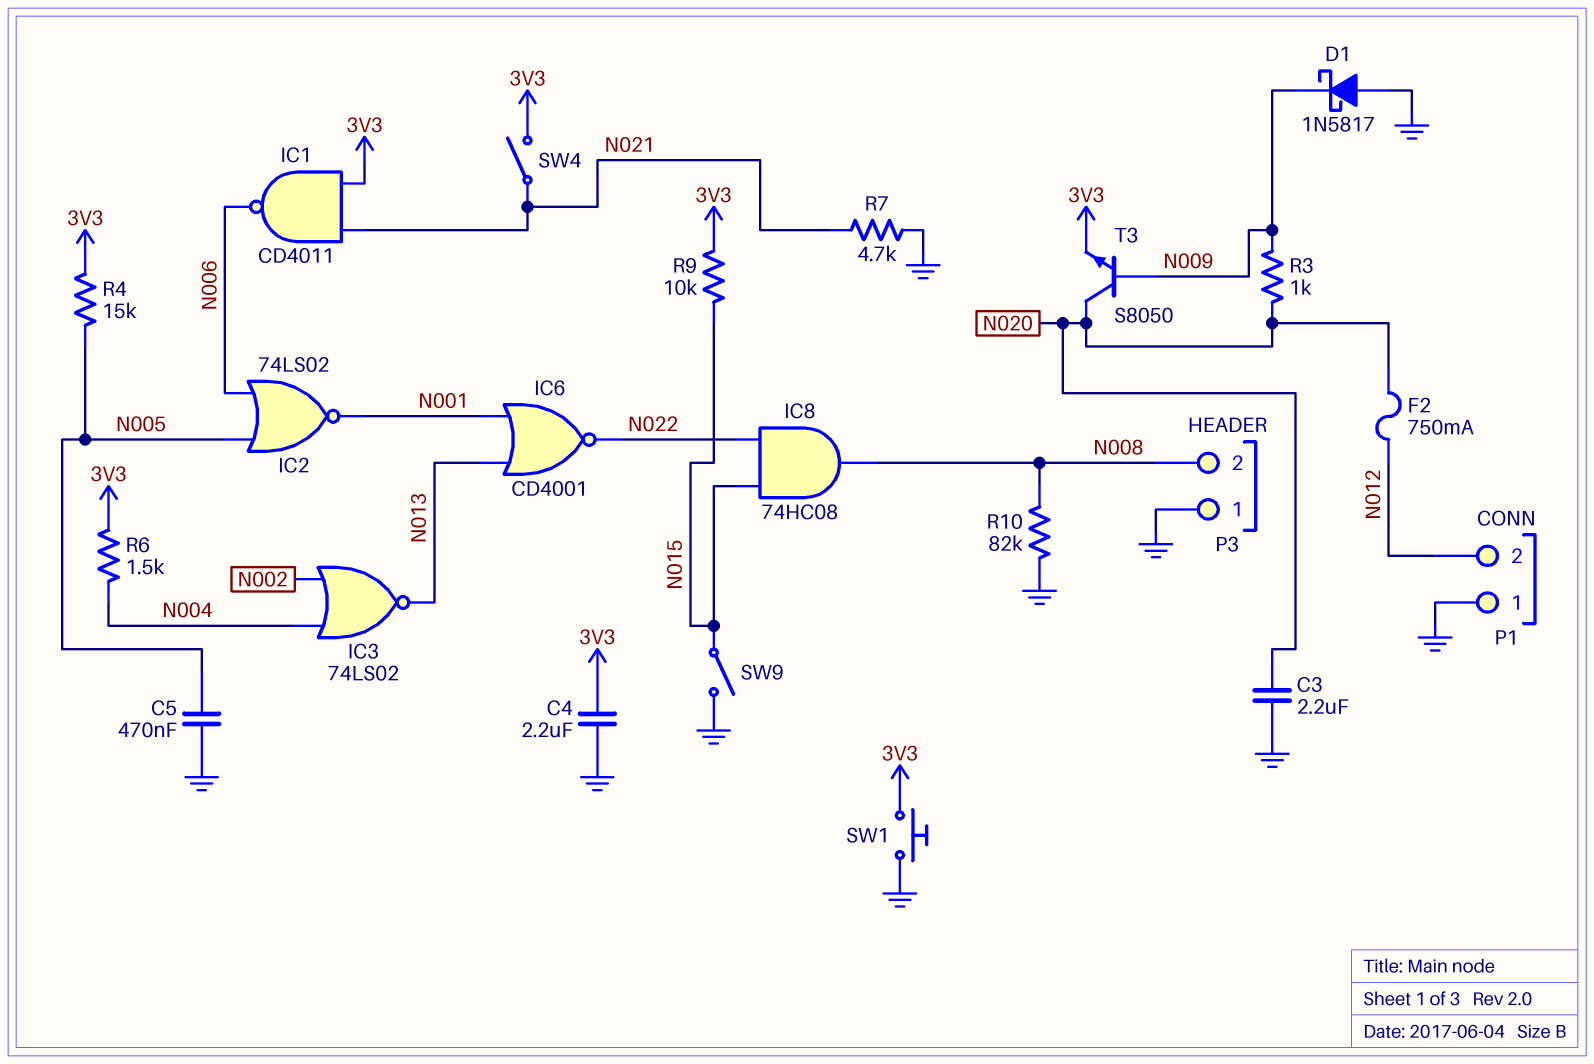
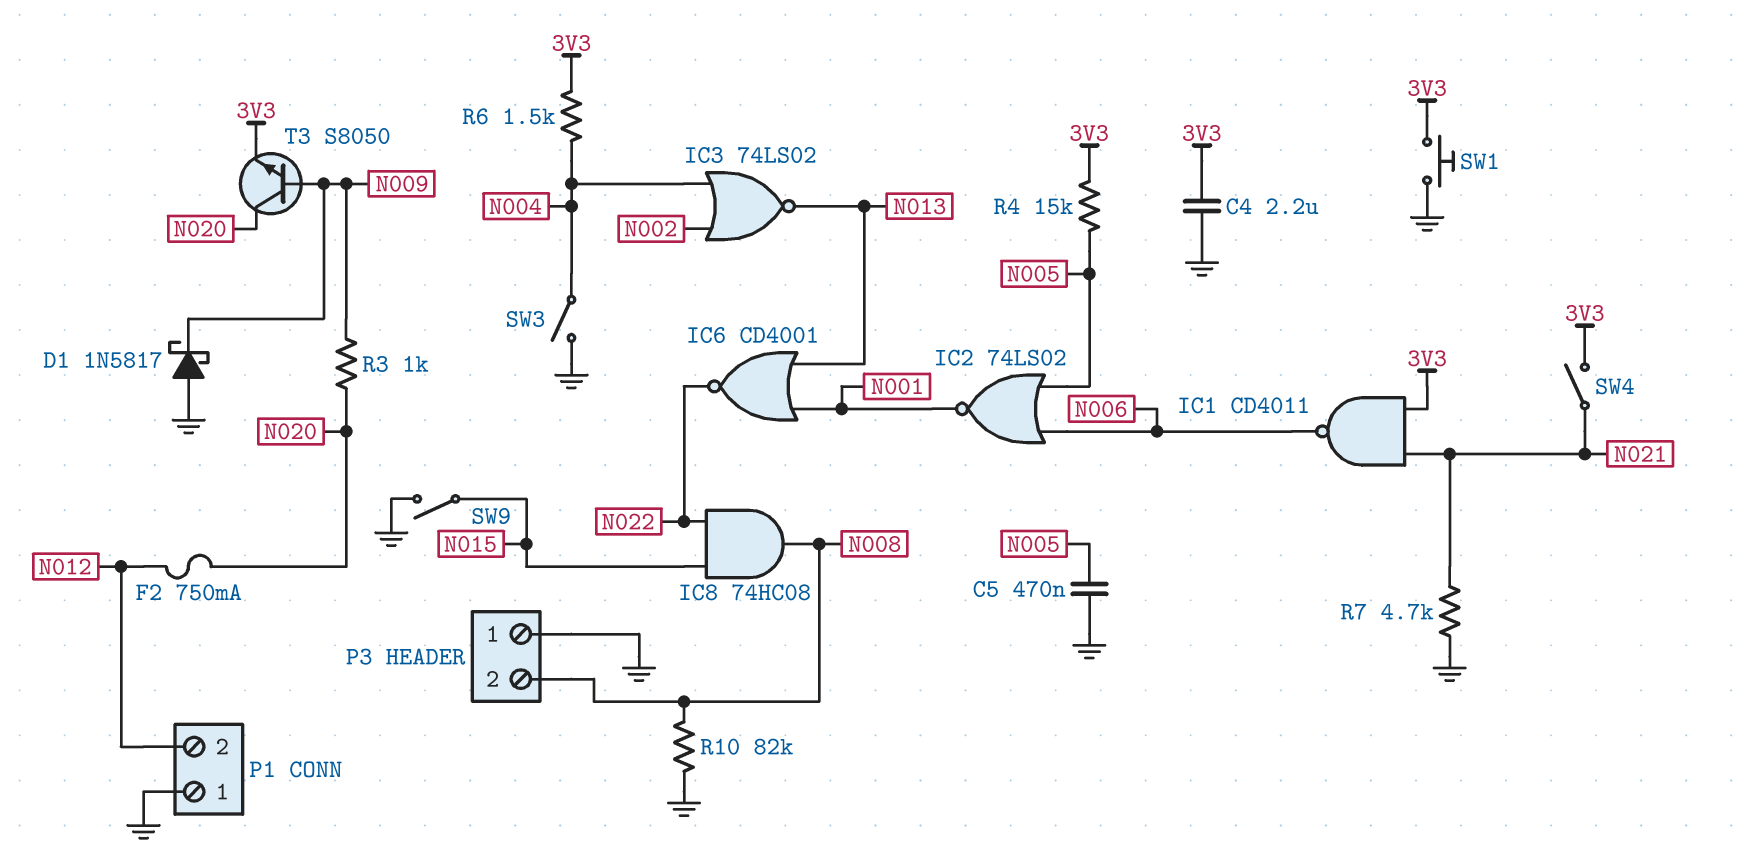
C3: 2.2uF (GND, N020) -> none
R9: 10k (3V3, N015) -> none
SW3: none -> switch (GND, N004)

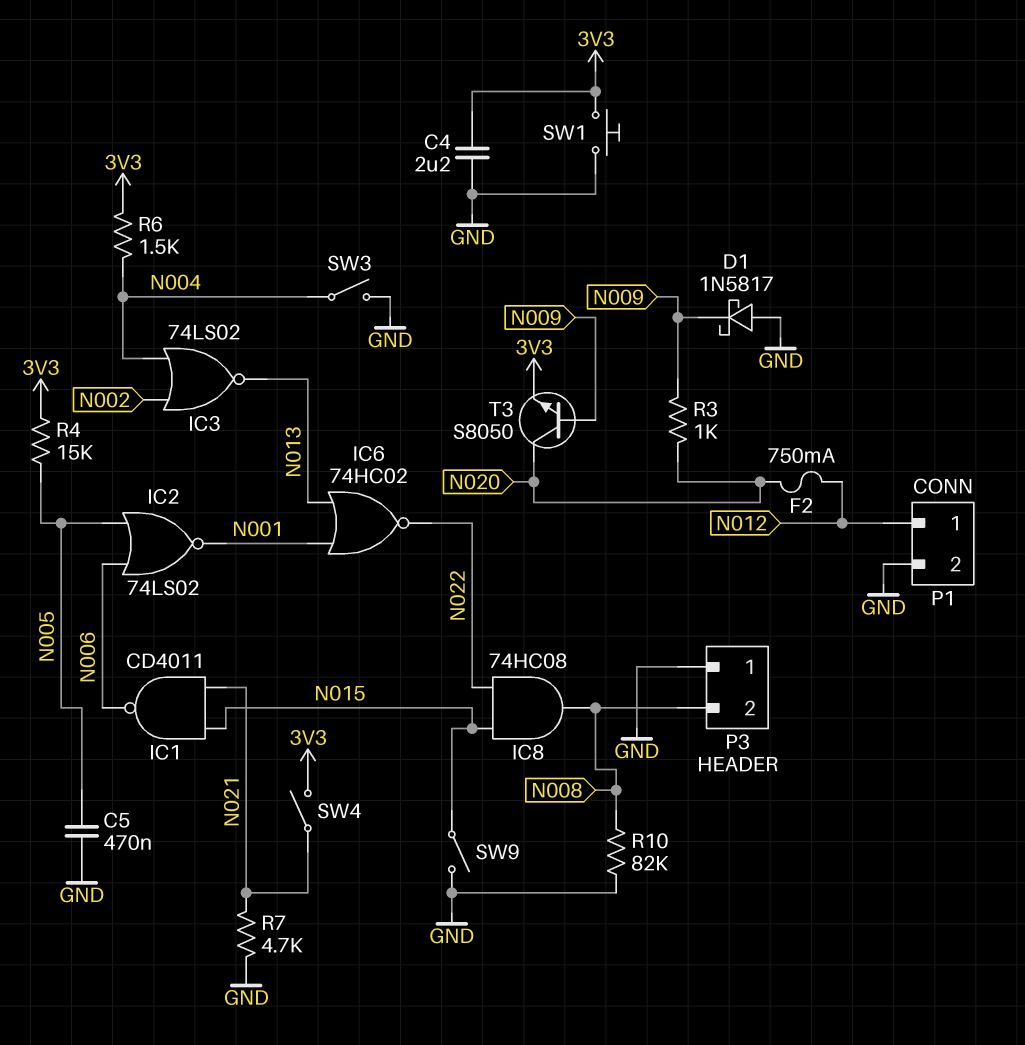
IC1: NAND CD4011 (in 3V3, in N021, out N006) -> NAND CD4011 (in N015, in N021, out N006)
IC6: NOR CD4001 (in N001, in N013, out N022) -> NOR 74HC02 (in N001, in N013, out N022)
P1 pin 1: GND -> N012
P1 pin 2: N012 -> GND

